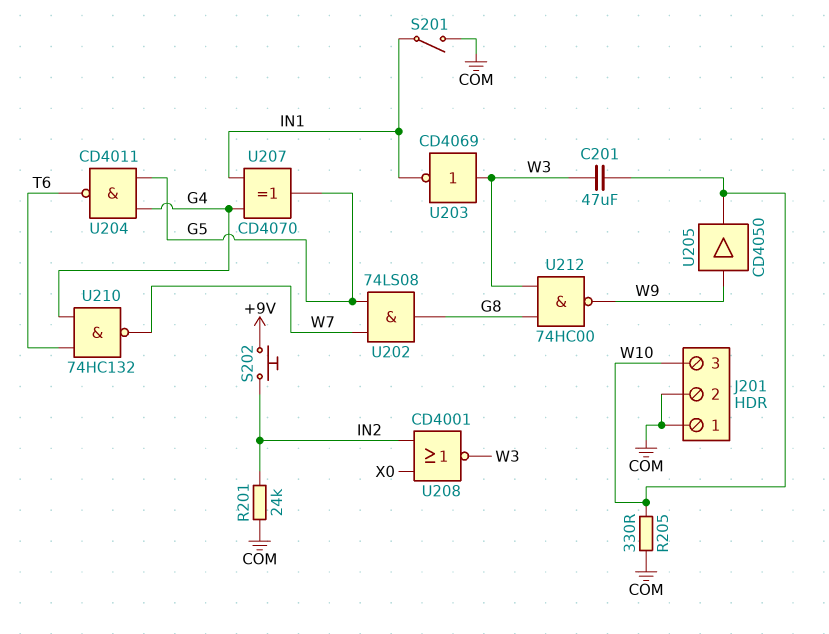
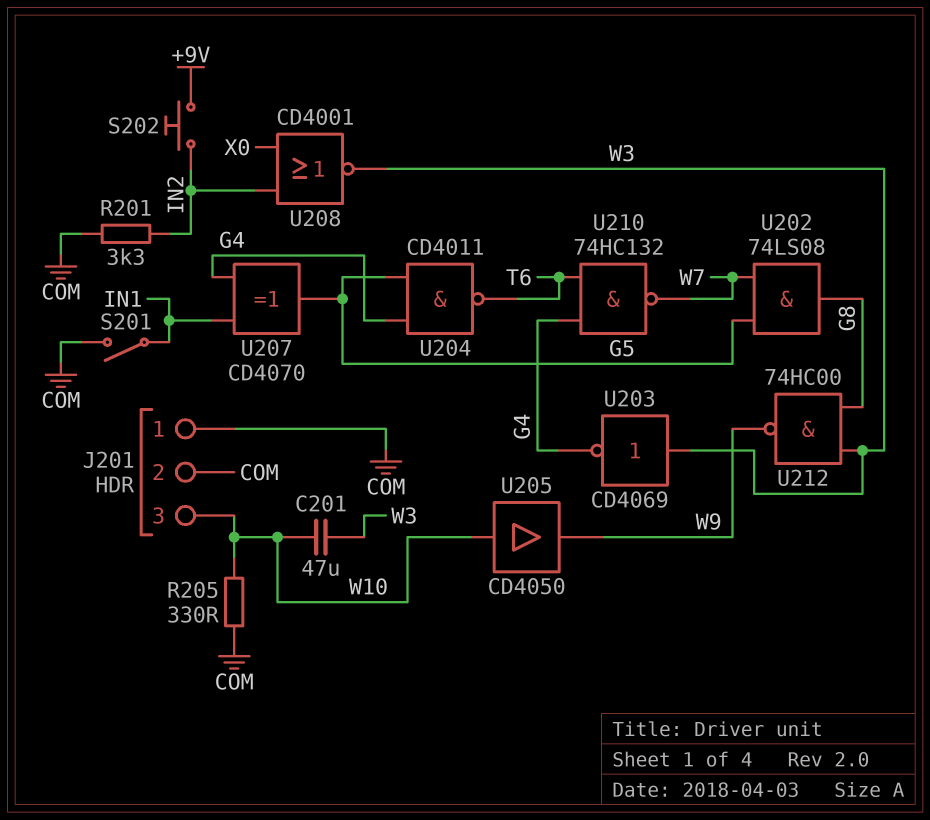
R201: 24k (COM, IN2) -> 3.3k (COM, IN2)
U203: NOT CD4069 (in W3, out IN1) -> NOT CD4069 (in W3, out G4)
U205: buffer CD4050 (in W9, out W10) -> buffer CD4050 (in W10, out W9)

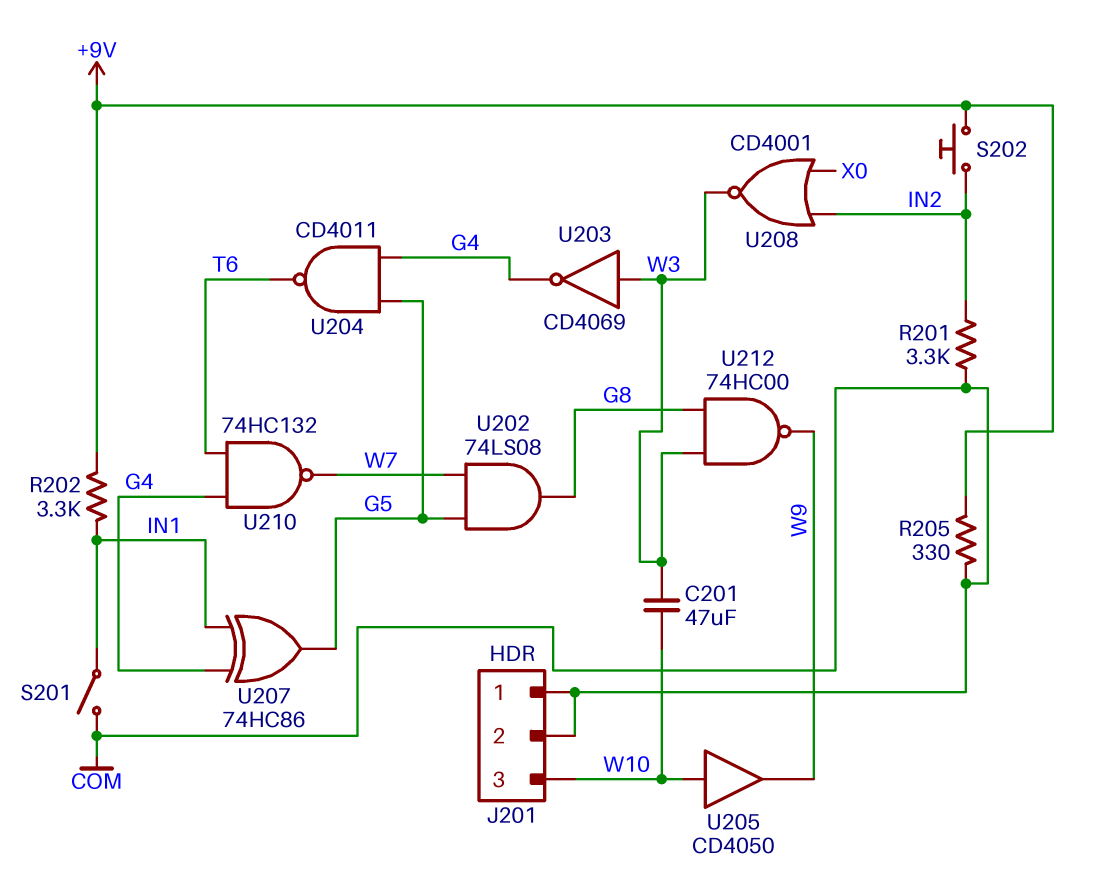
R202: none -> 3.3k (+9V, IN1)
R205: 330 (COM, W10) -> 330 (+9V, COM)
U207: XOR CD4070 (in G4, in IN1, out G5) -> XOR 74HC86 (in G4, in IN1, out G5)

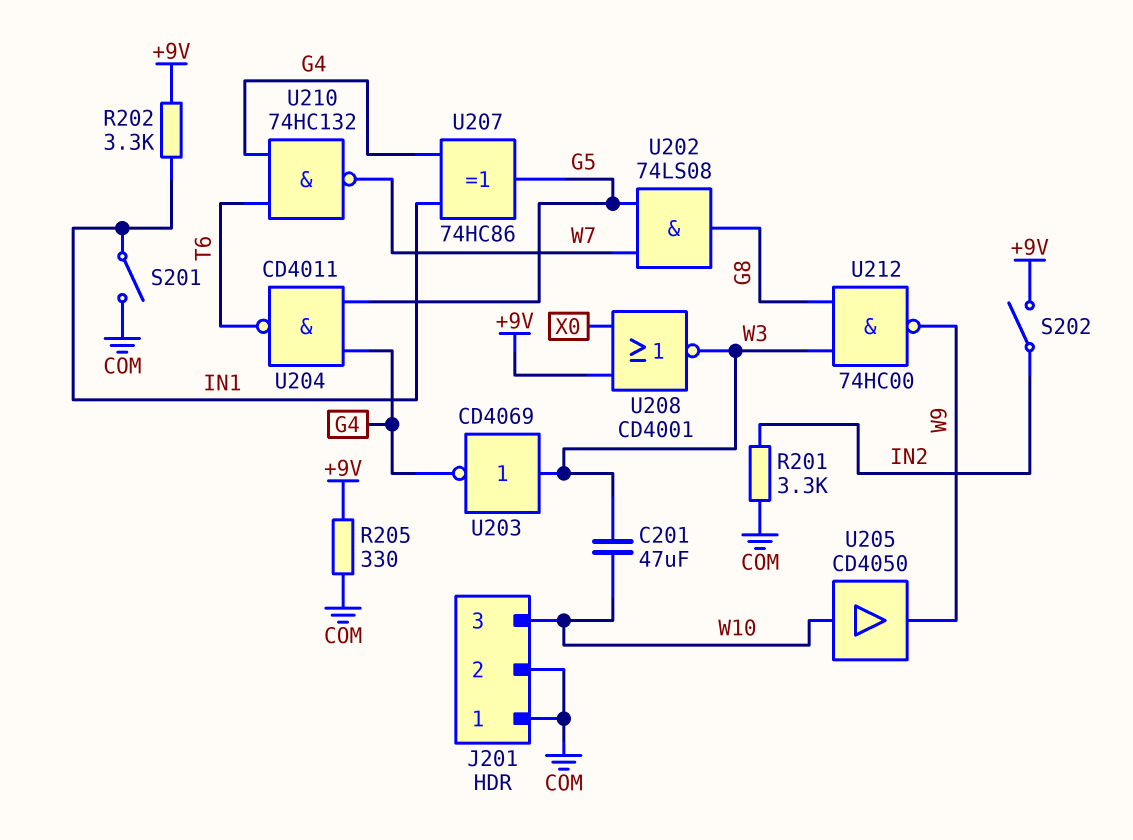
S202: button (+9V, IN2) -> switch (+9V, IN2)
U208: NOR CD4001 (in IN2, in X0, out W3) -> NOR CD4001 (in +9V, in X0, out W3)

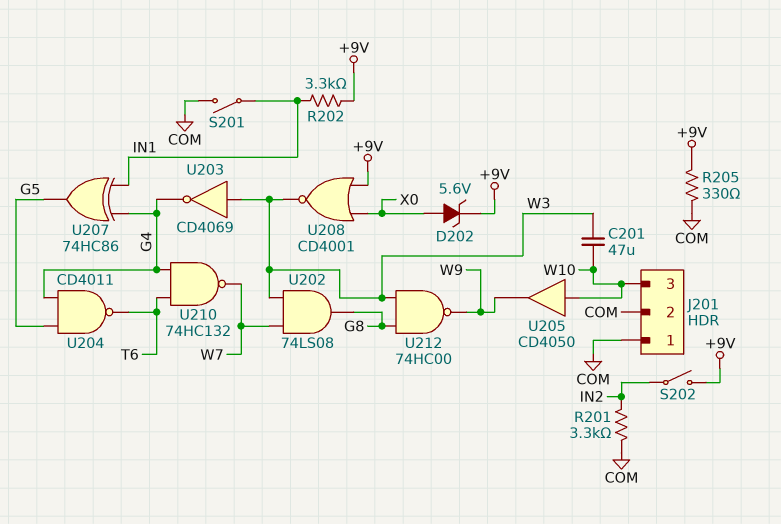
D202: none -> zener 5.6V (A X0, K +9V)
U202: AND 74LS08 (in G5, in W7, out G8) -> AND 74LS08 (in W3, in W7, out G8)

